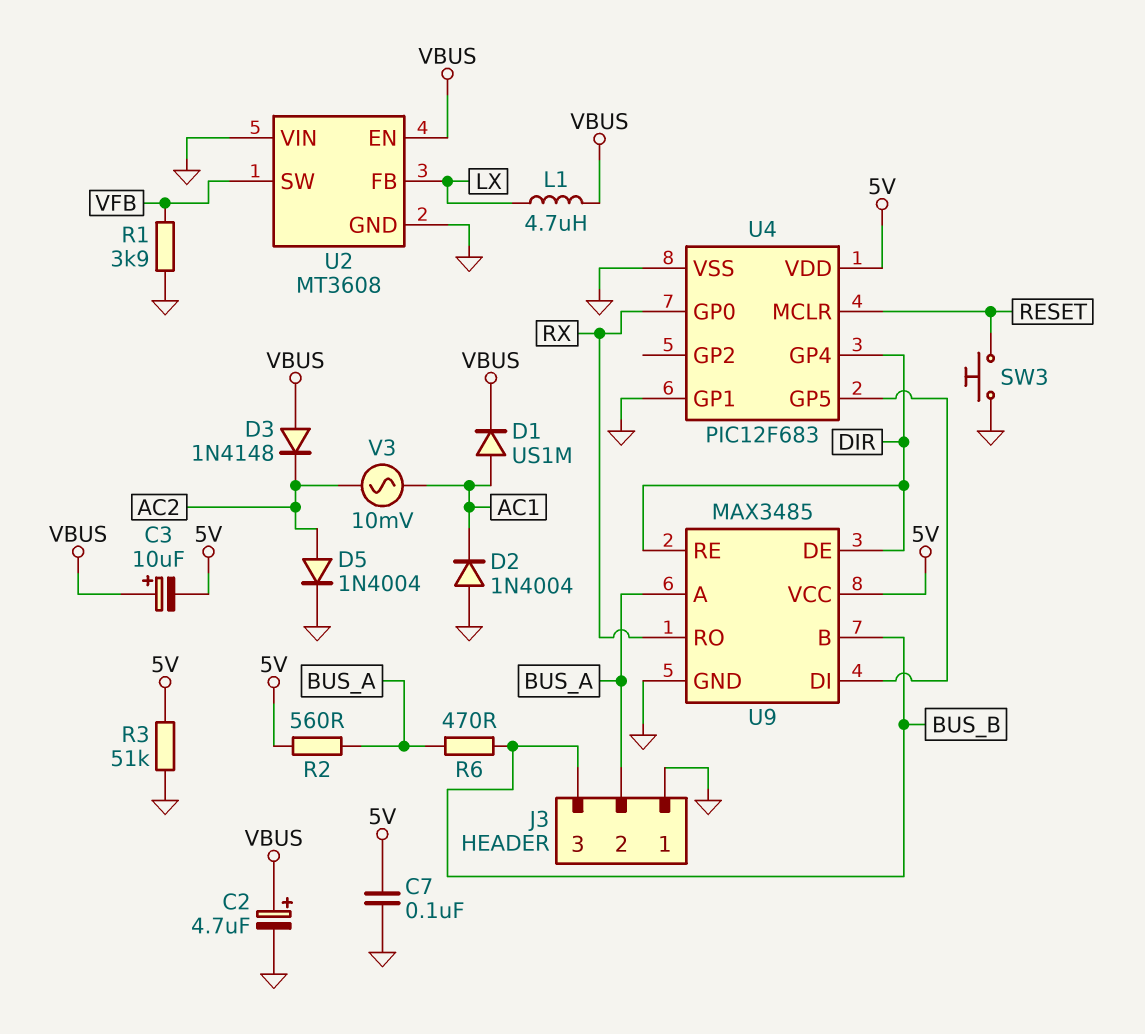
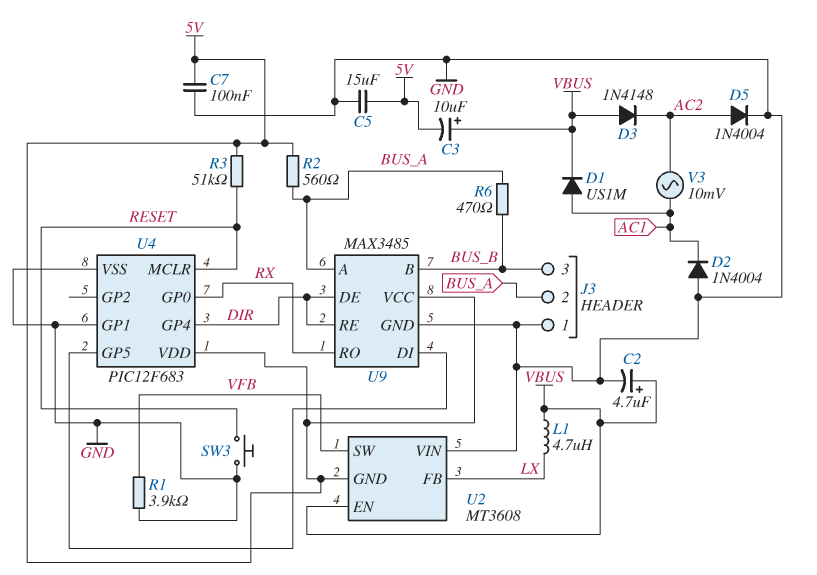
C5: none -> 15uF (5V, GND)
R3: 51k (5V, GND) -> 51k (5V, RESET)
U2 pin GND: GND -> 5V

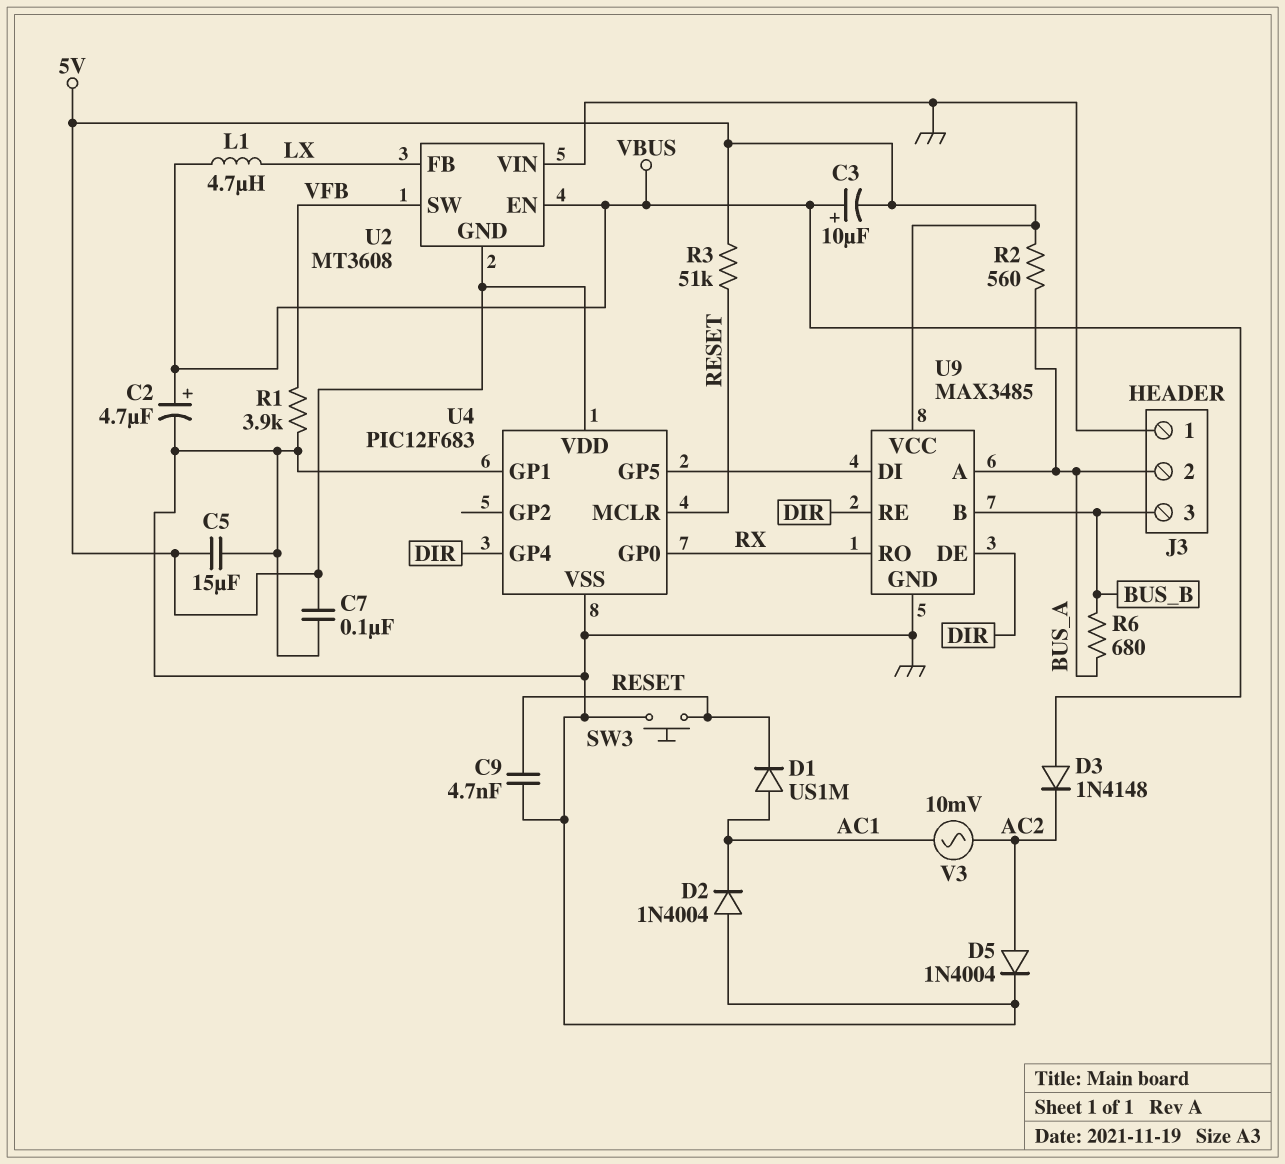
C9: none -> 4.7nF (GND, RESET)
D1: diode US1M (A AC1, K VBUS) -> diode US1M (A AC1, K RESET)
R6: 470 (BUS_A, BUS_B) -> 680 (BUS_A, BUS_B)

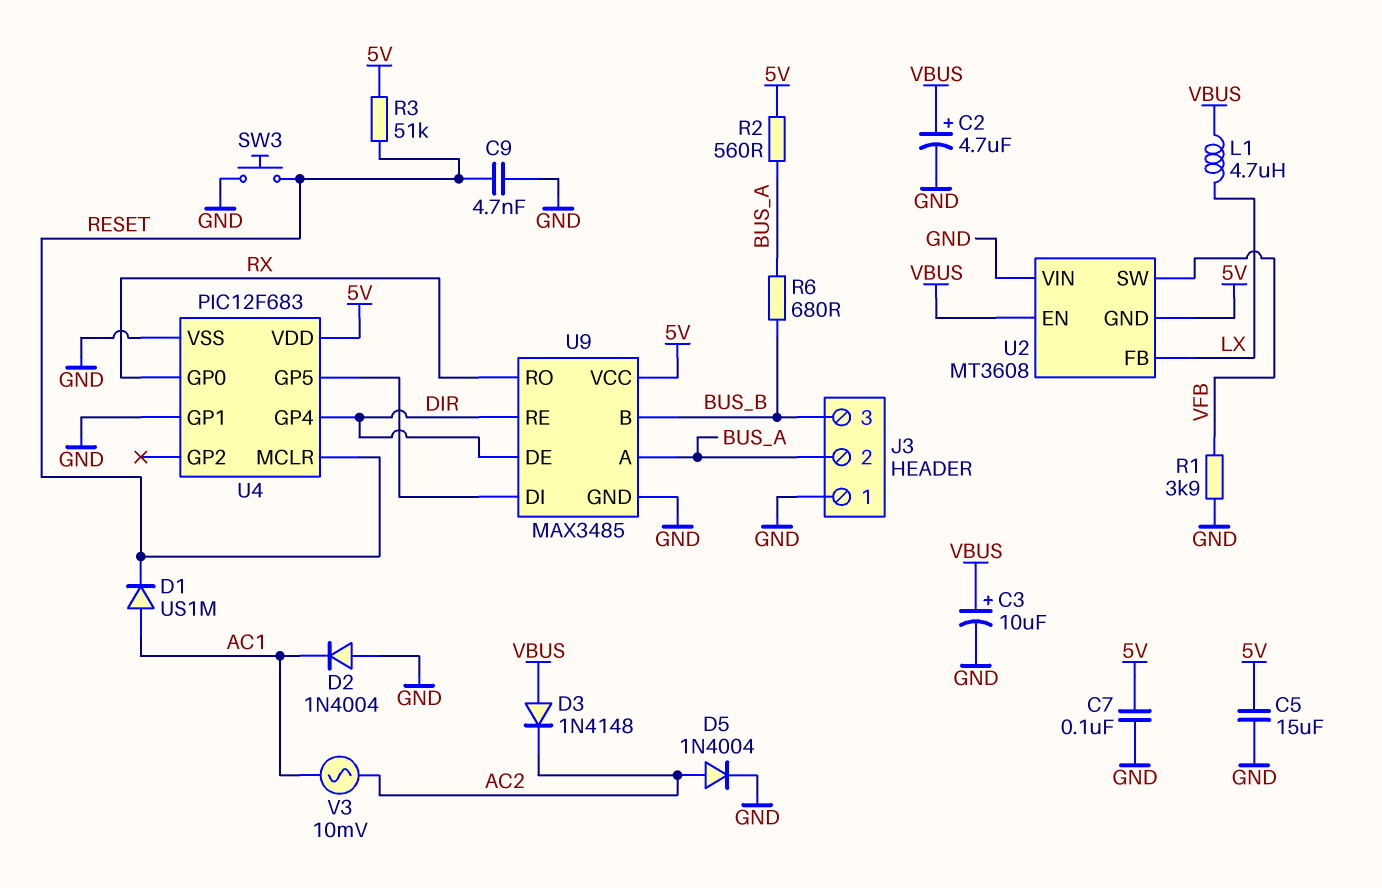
C3: 10uF (plus VBUS, minus 5V) -> 10uF (plus VBUS, minus GND)

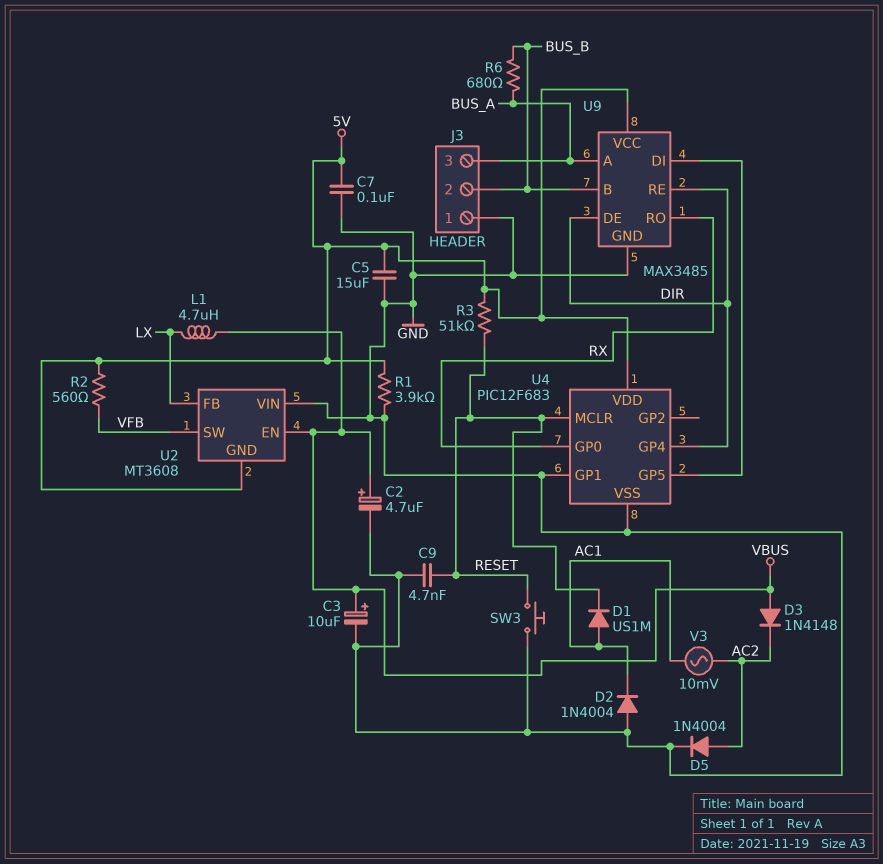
J3 pin 2: BUS_A -> BUS_B
J3 pin 3: BUS_B -> BUS_A
R1: 3.9k (GND, VFB) -> 3.9k (5V, GND)
R2: 560 (5V, BUS_A) -> 560 (5V, VFB)

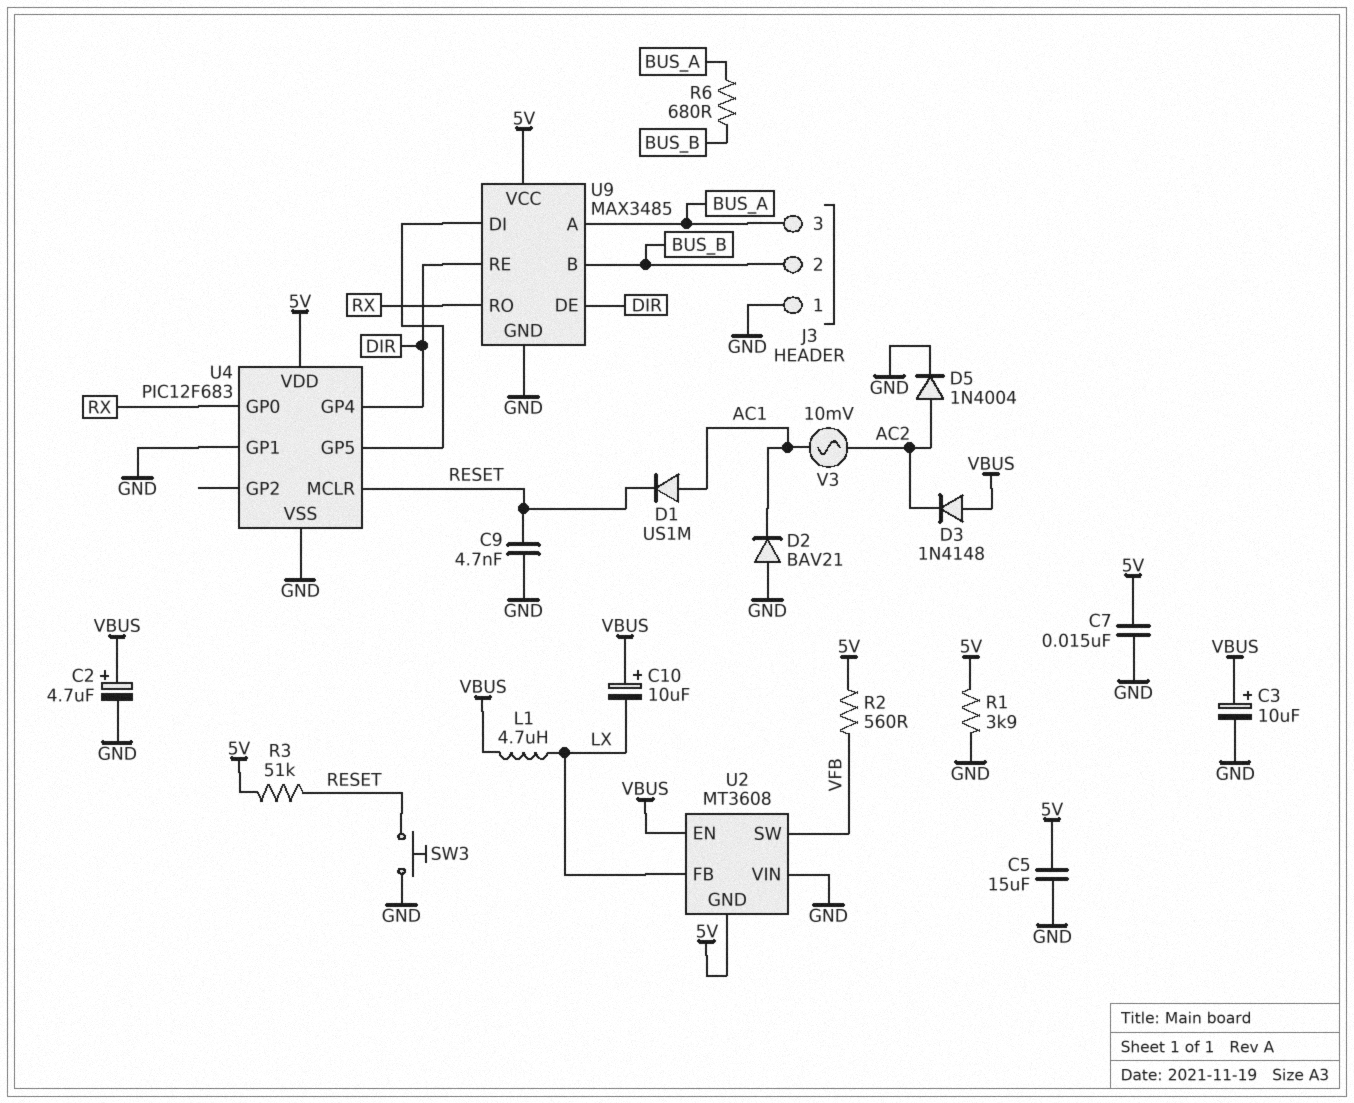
C7: 100nF (5V, GND) -> 15nF (5V, GND)
C10: none -> 10uF (plus VBUS, minus LX)
D2: diode 1N4004 (A GND, K AC1) -> diode BAV21 (A GND, K AC1)

